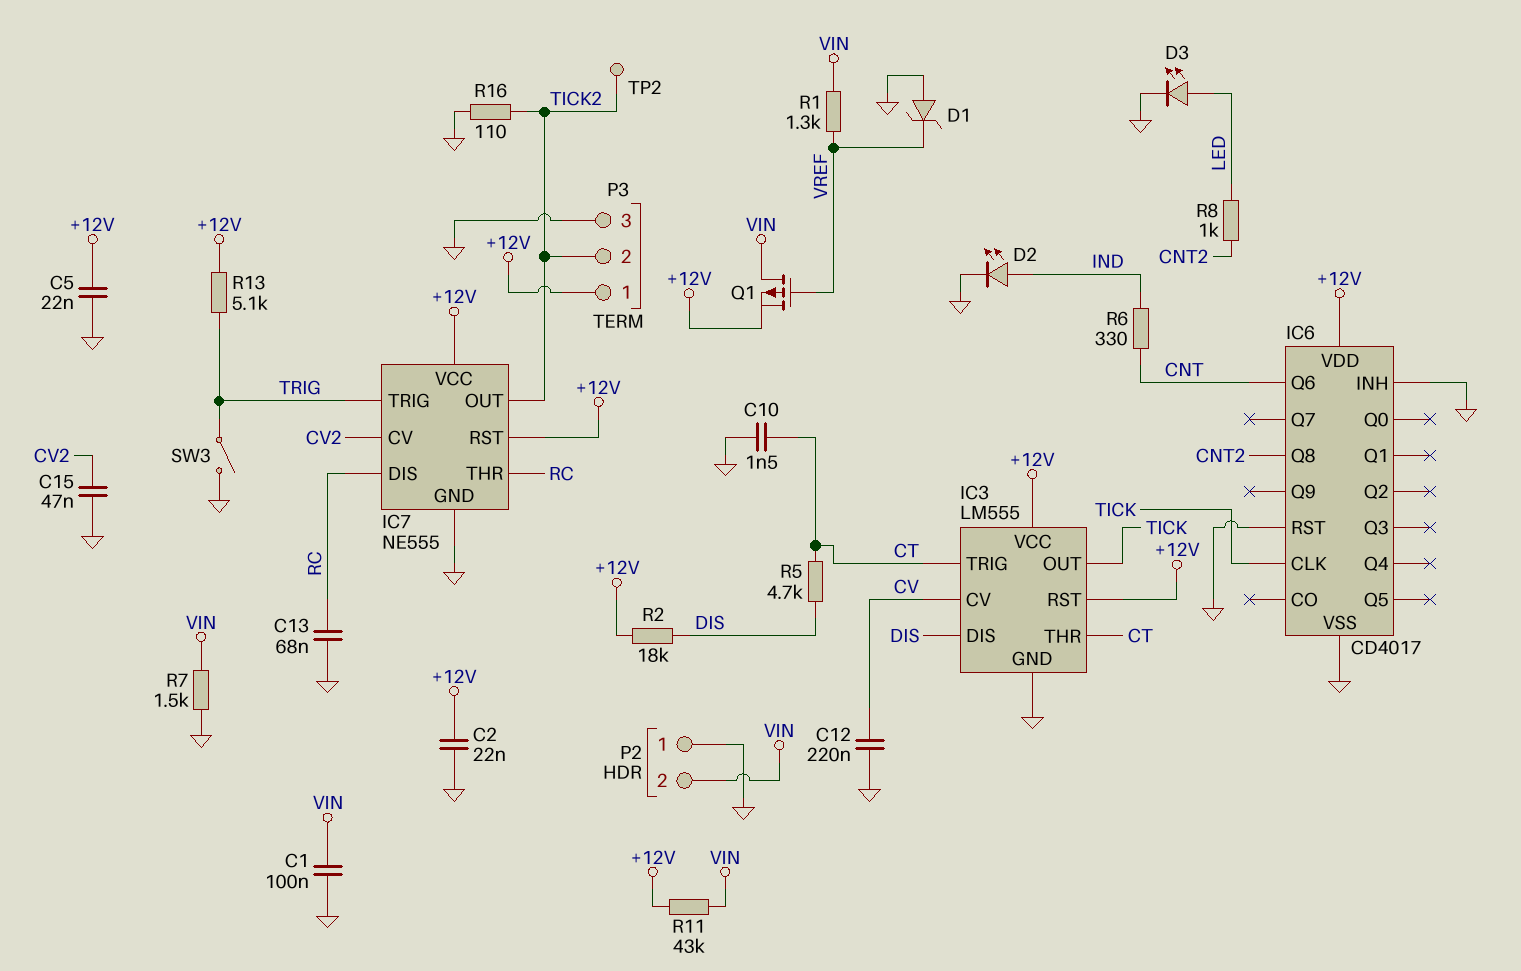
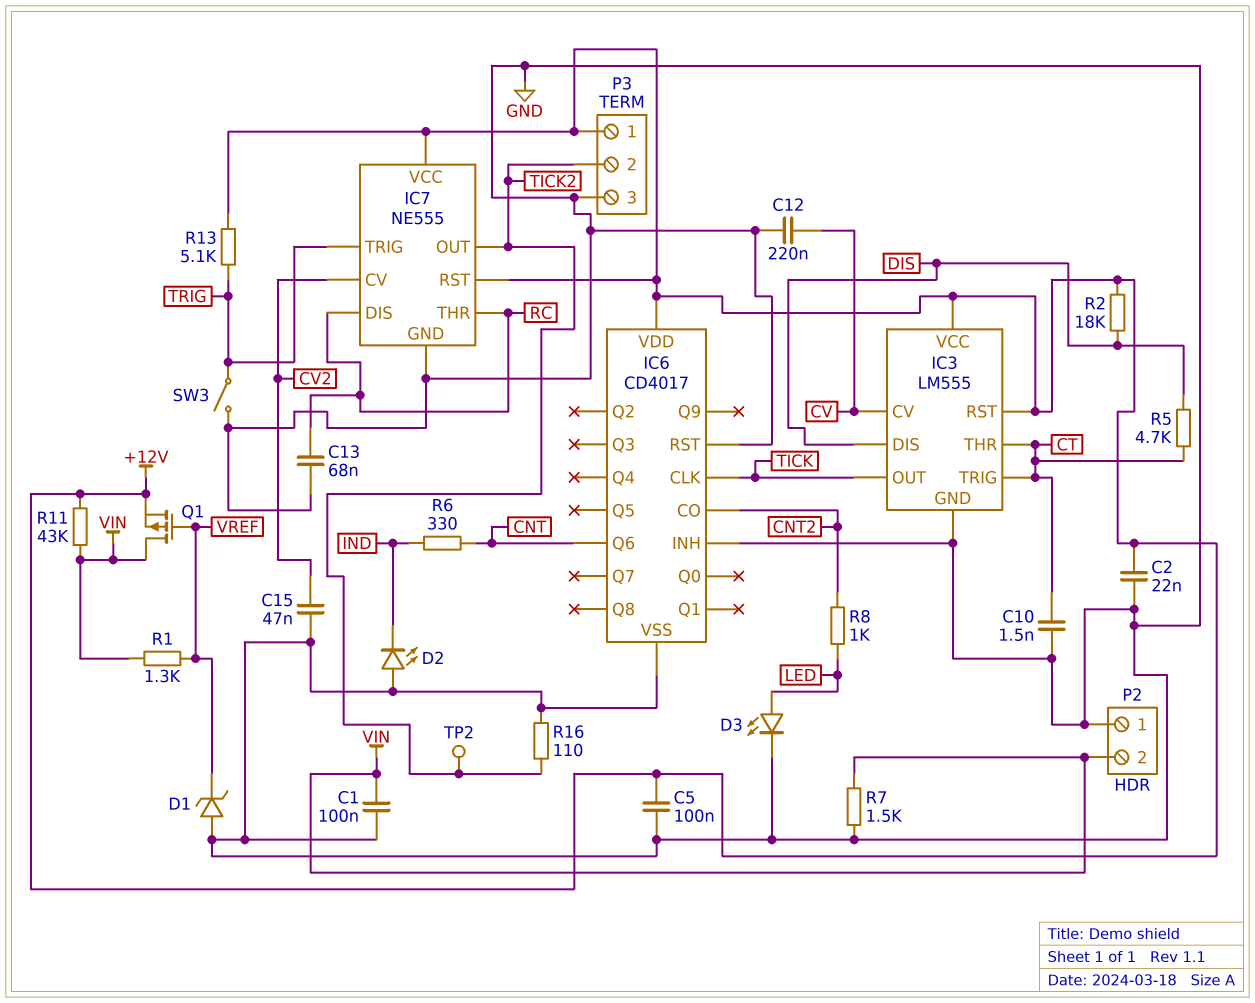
C5: 22nF (+12V, GND) -> 100nF (+12V, GND)
D2: LED (A IND, K GND) -> LED (A GND, K IND)
IC6 pin CO: none -> CNT2
IC6 pin Q8: CNT2 -> none

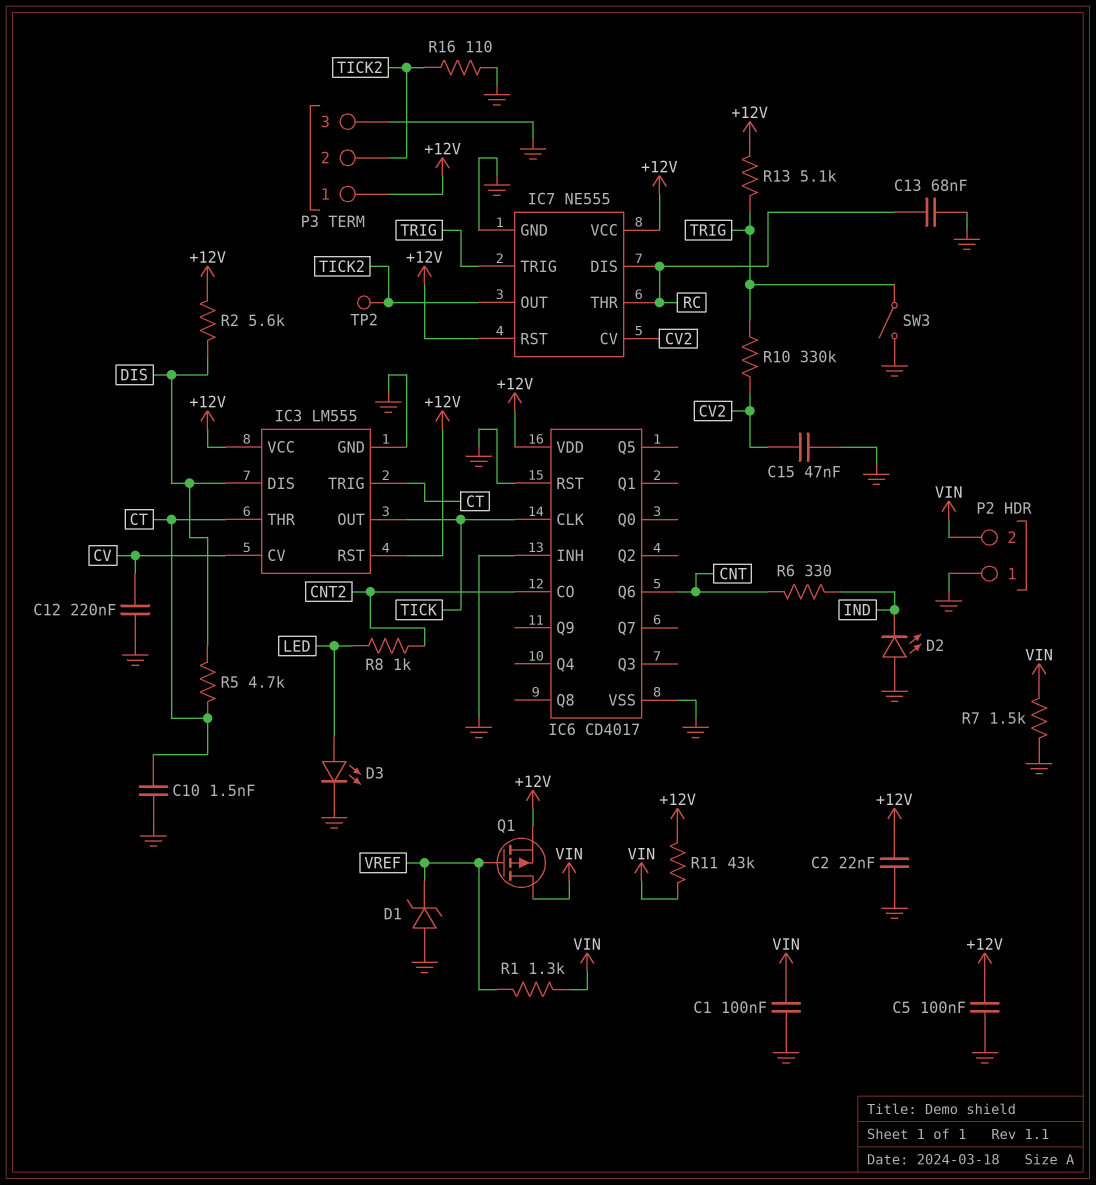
R2: 18k (+12V, DIS) -> 5.6k (+12V, DIS)
R10: none -> 330k (CV2, TRIG)

